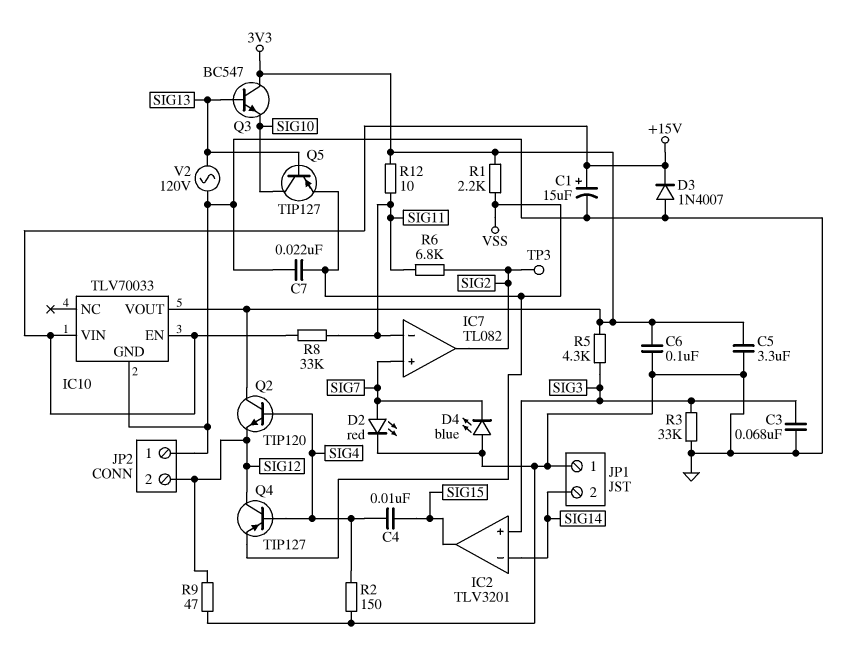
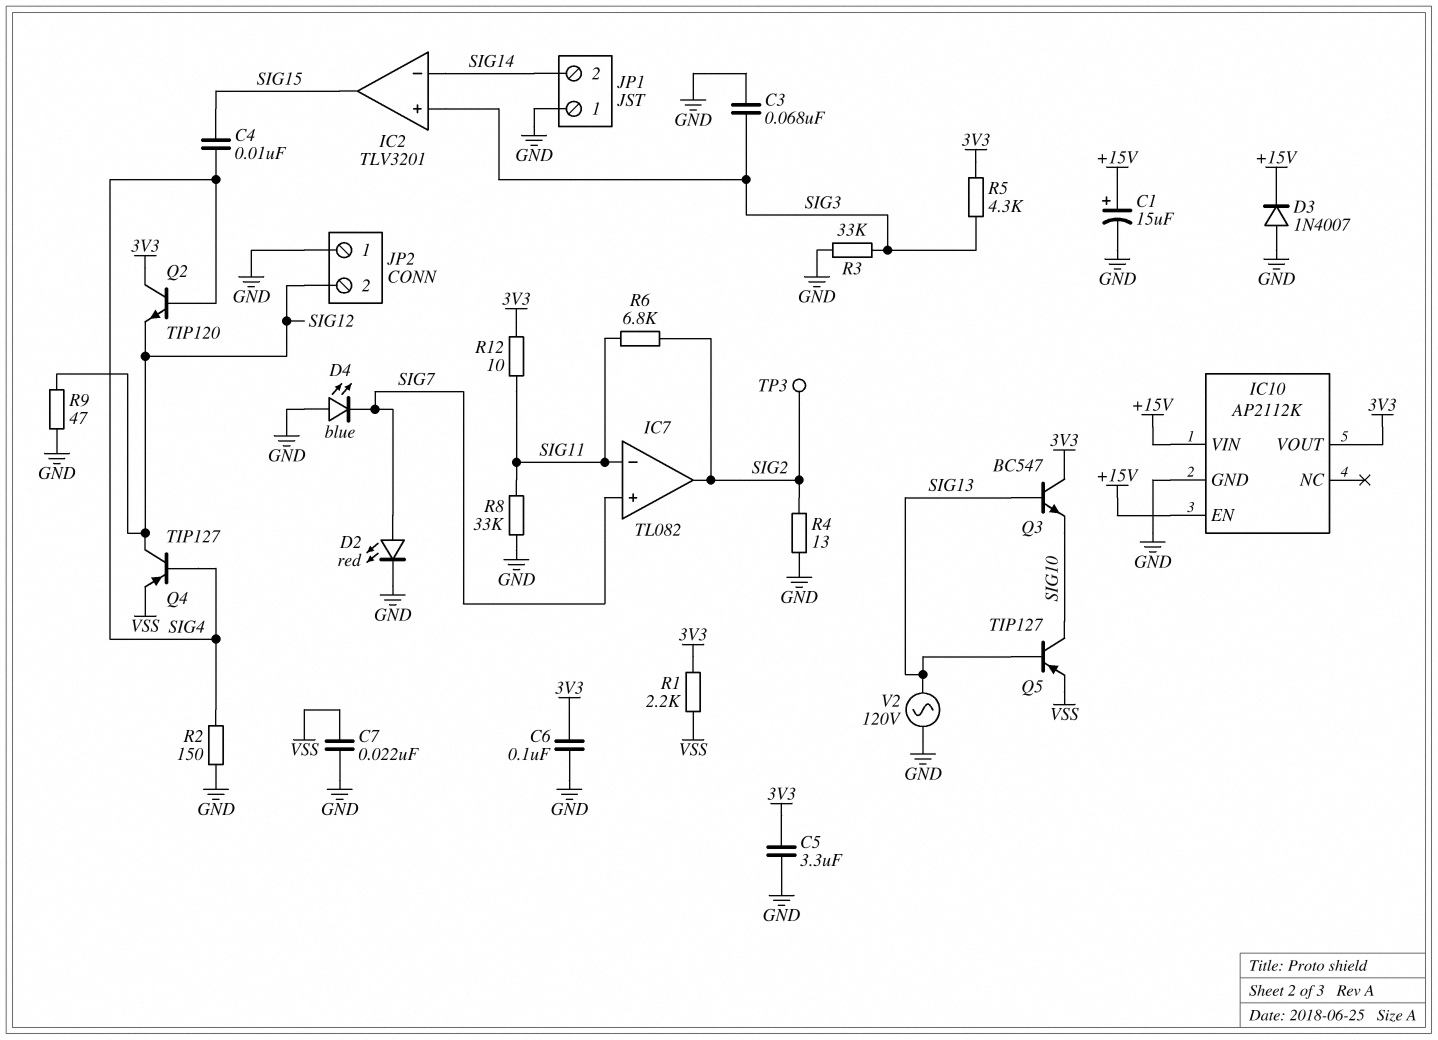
IC10: TLV70033 -> AP2112K
R4: none -> 13 (GND, SIG2)
R8: 33k (+15V, SIG11) -> 33k (GND, SIG11)

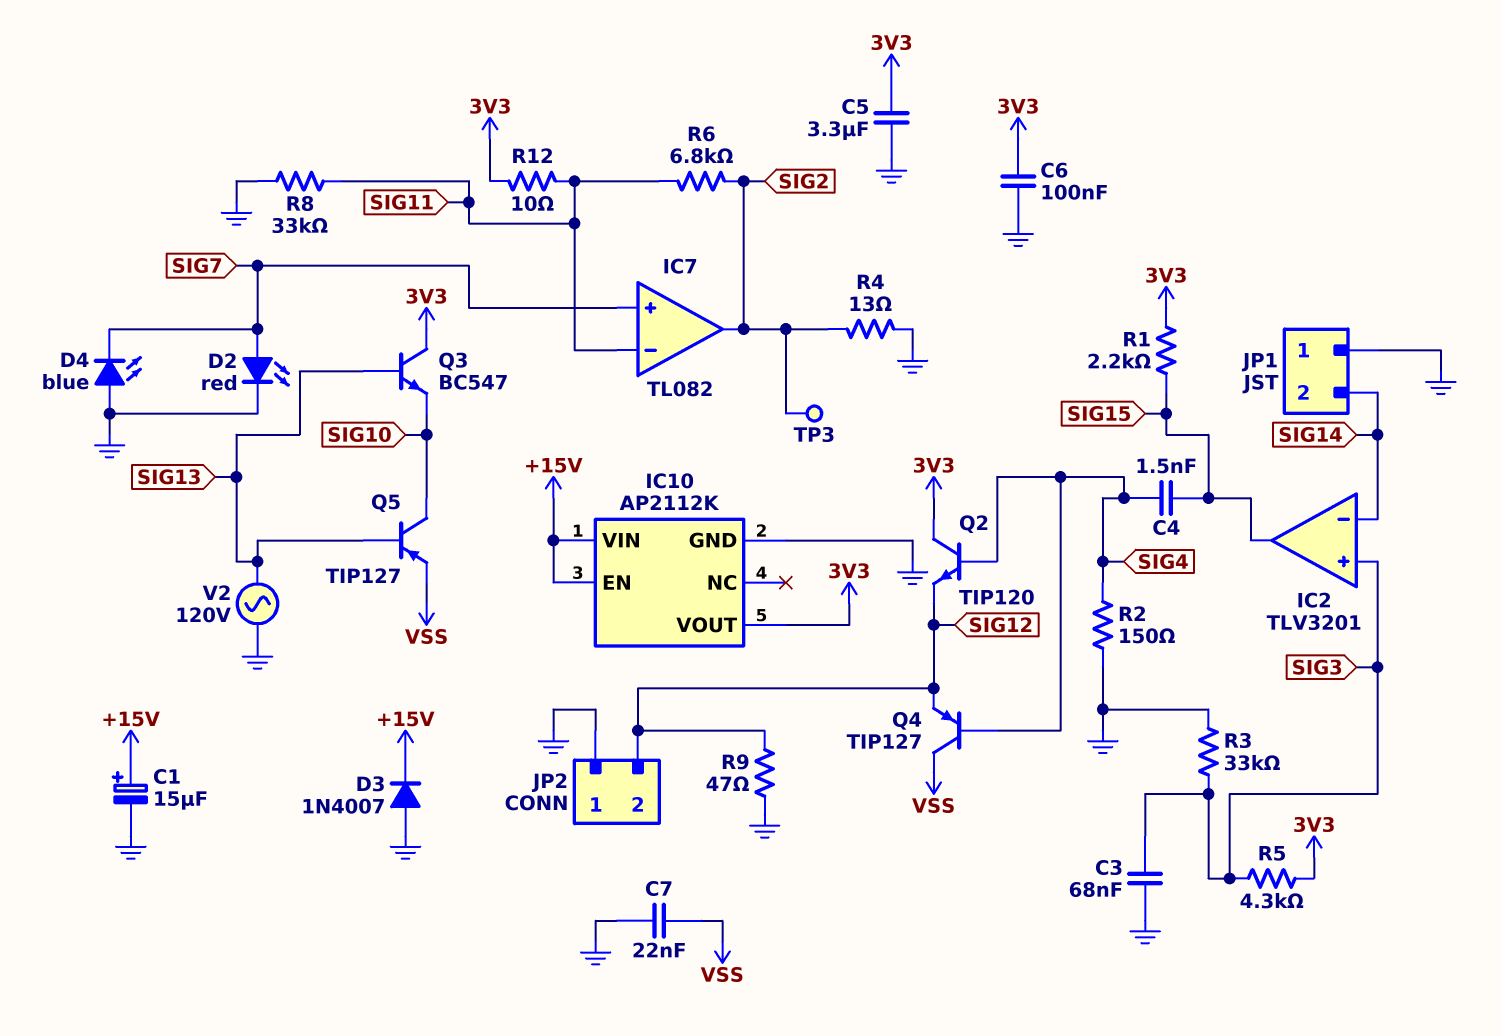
C4: 10nF (SIG4, SIG15) -> 1.5nF (SIG4, SIG15)
Q4: PNP TIP127 (B SIG4, C SIG12, E VSS) -> PNP TIP127 (B SIG4, C VSS, E SIG12)
R1: 2.2k (3V3, VSS) -> 2.2k (3V3, SIG15)

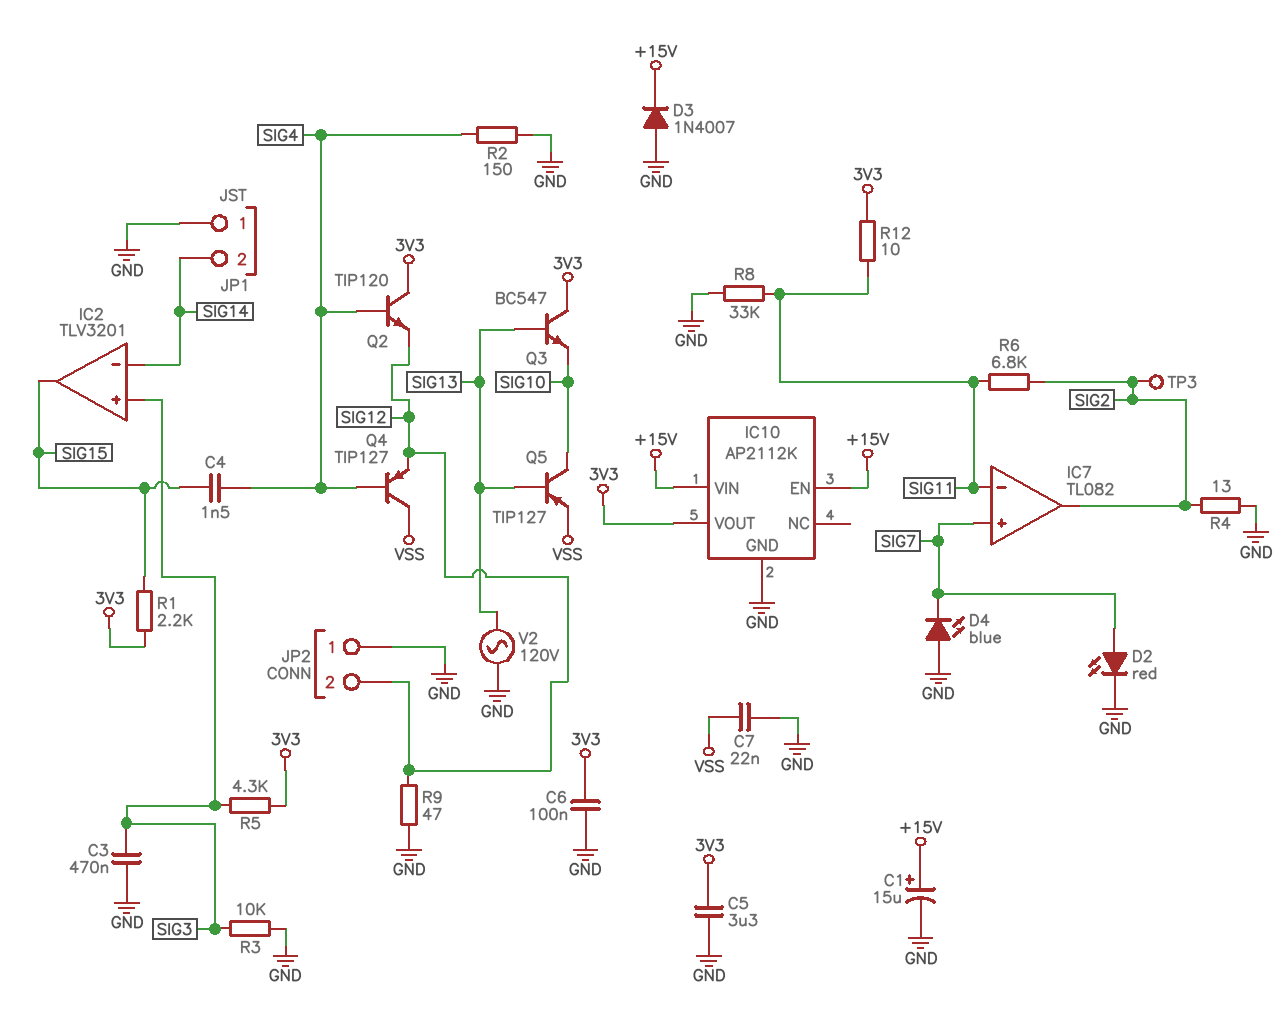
C3: 68nF (GND, SIG3) -> 470nF (GND, SIG3)
R3: 33k (GND, SIG3) -> 10k (GND, SIG3)

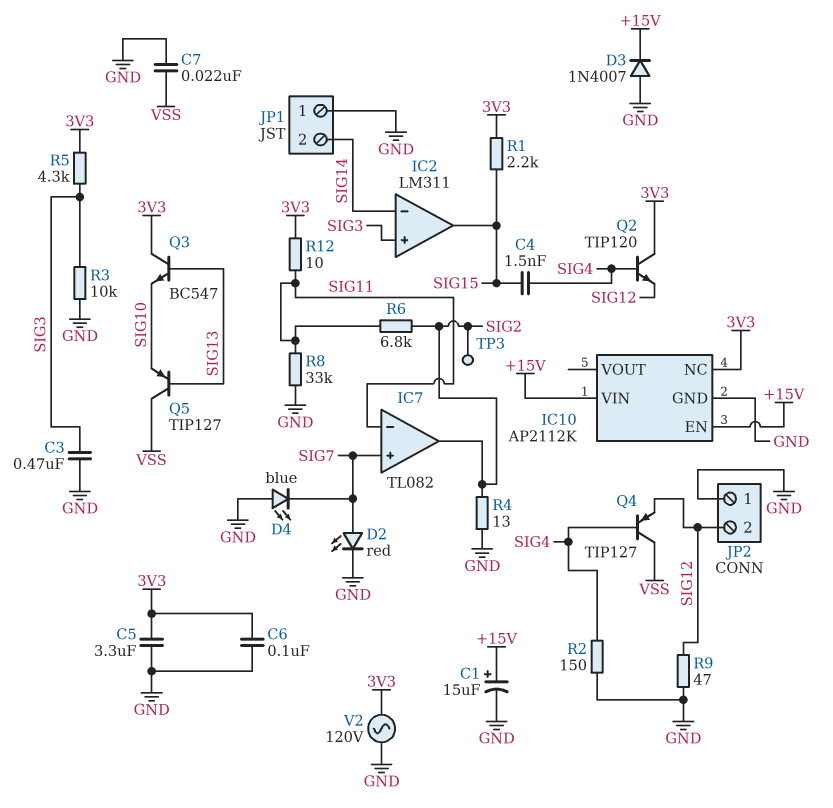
IC2: TLV3201 -> LM311
IC10 pin NC: none -> 3V3
IC10 pin VOUT: 3V3 -> none
Q5: PNP TIP127 (B SIG13, C SIG10, E VSS) -> PNP TIP127 (B SIG13, C VSS, E SIG10)
V2: AC 120V (GND, SIG13) -> AC 120V (3V3, GND)

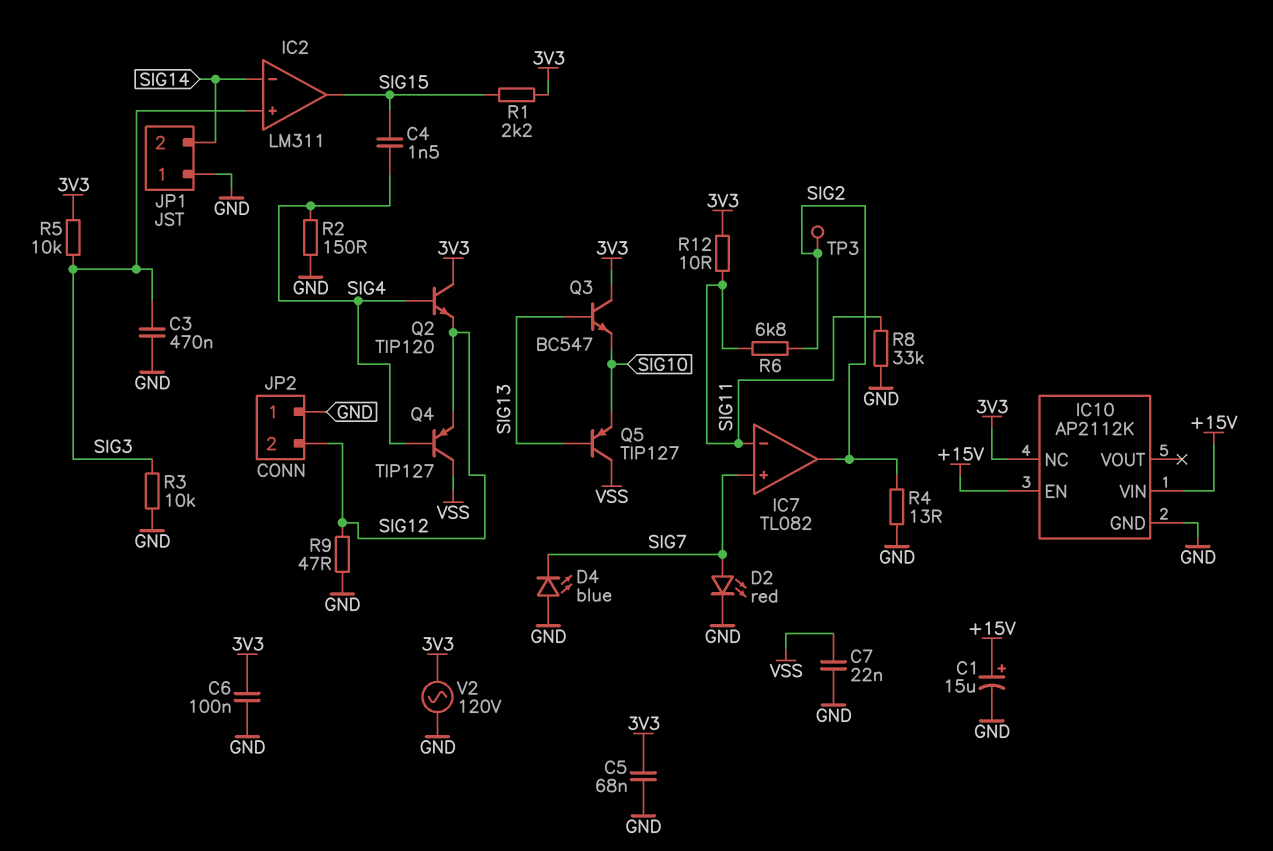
C5: 3.3uF (3V3, GND) -> 68nF (3V3, GND)
D3: diode 1N4007 (A GND, K +15V) -> none
R5: 4.3k (3V3, SIG3) -> 10k (3V3, SIG3)

